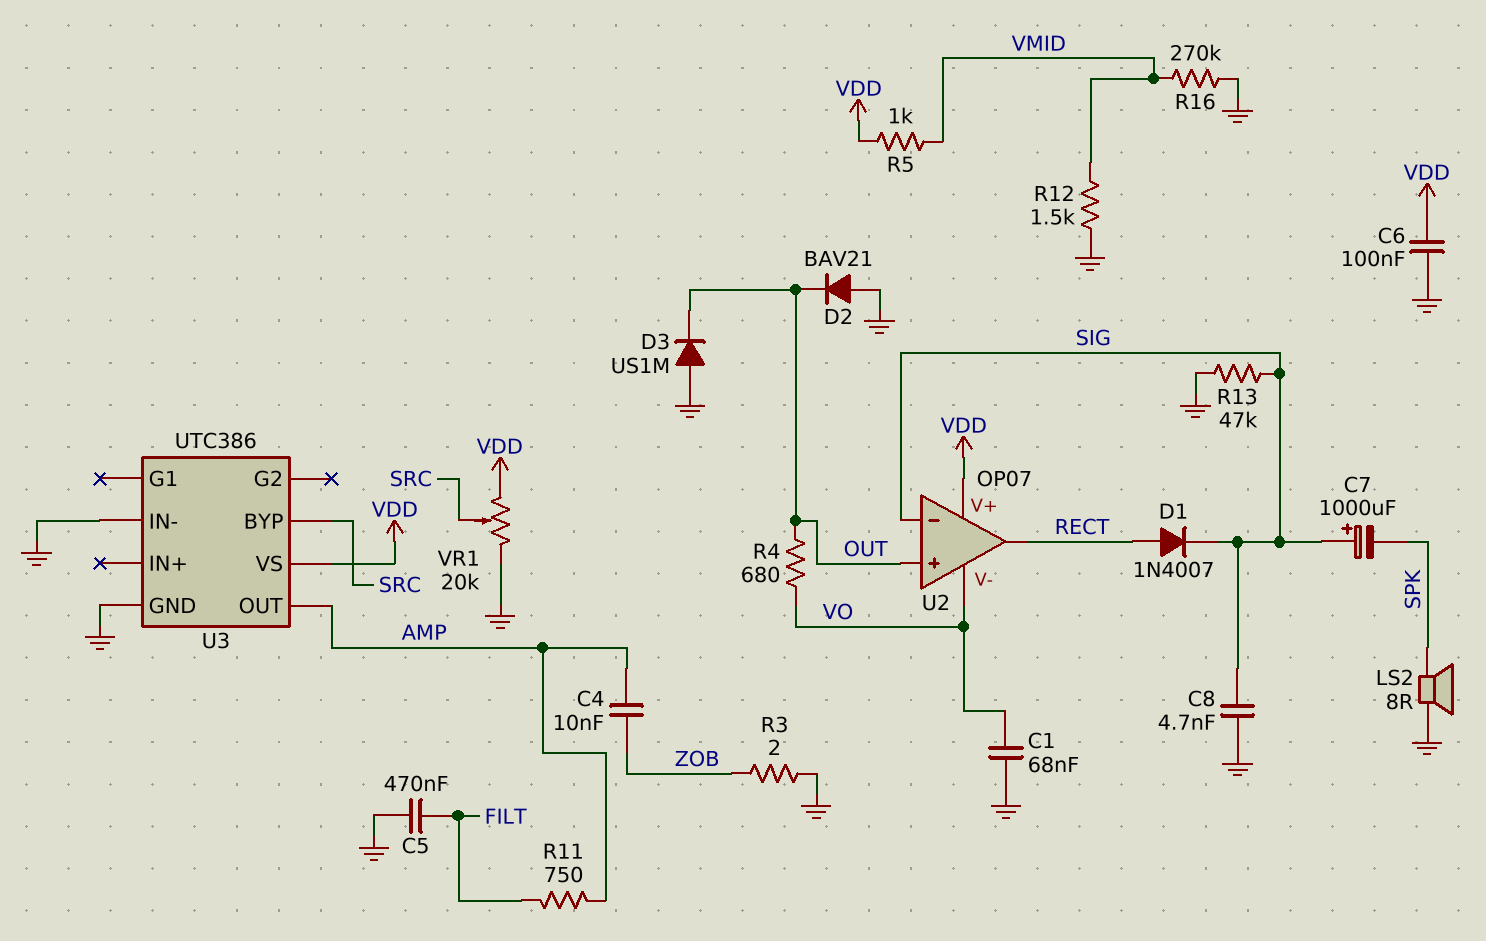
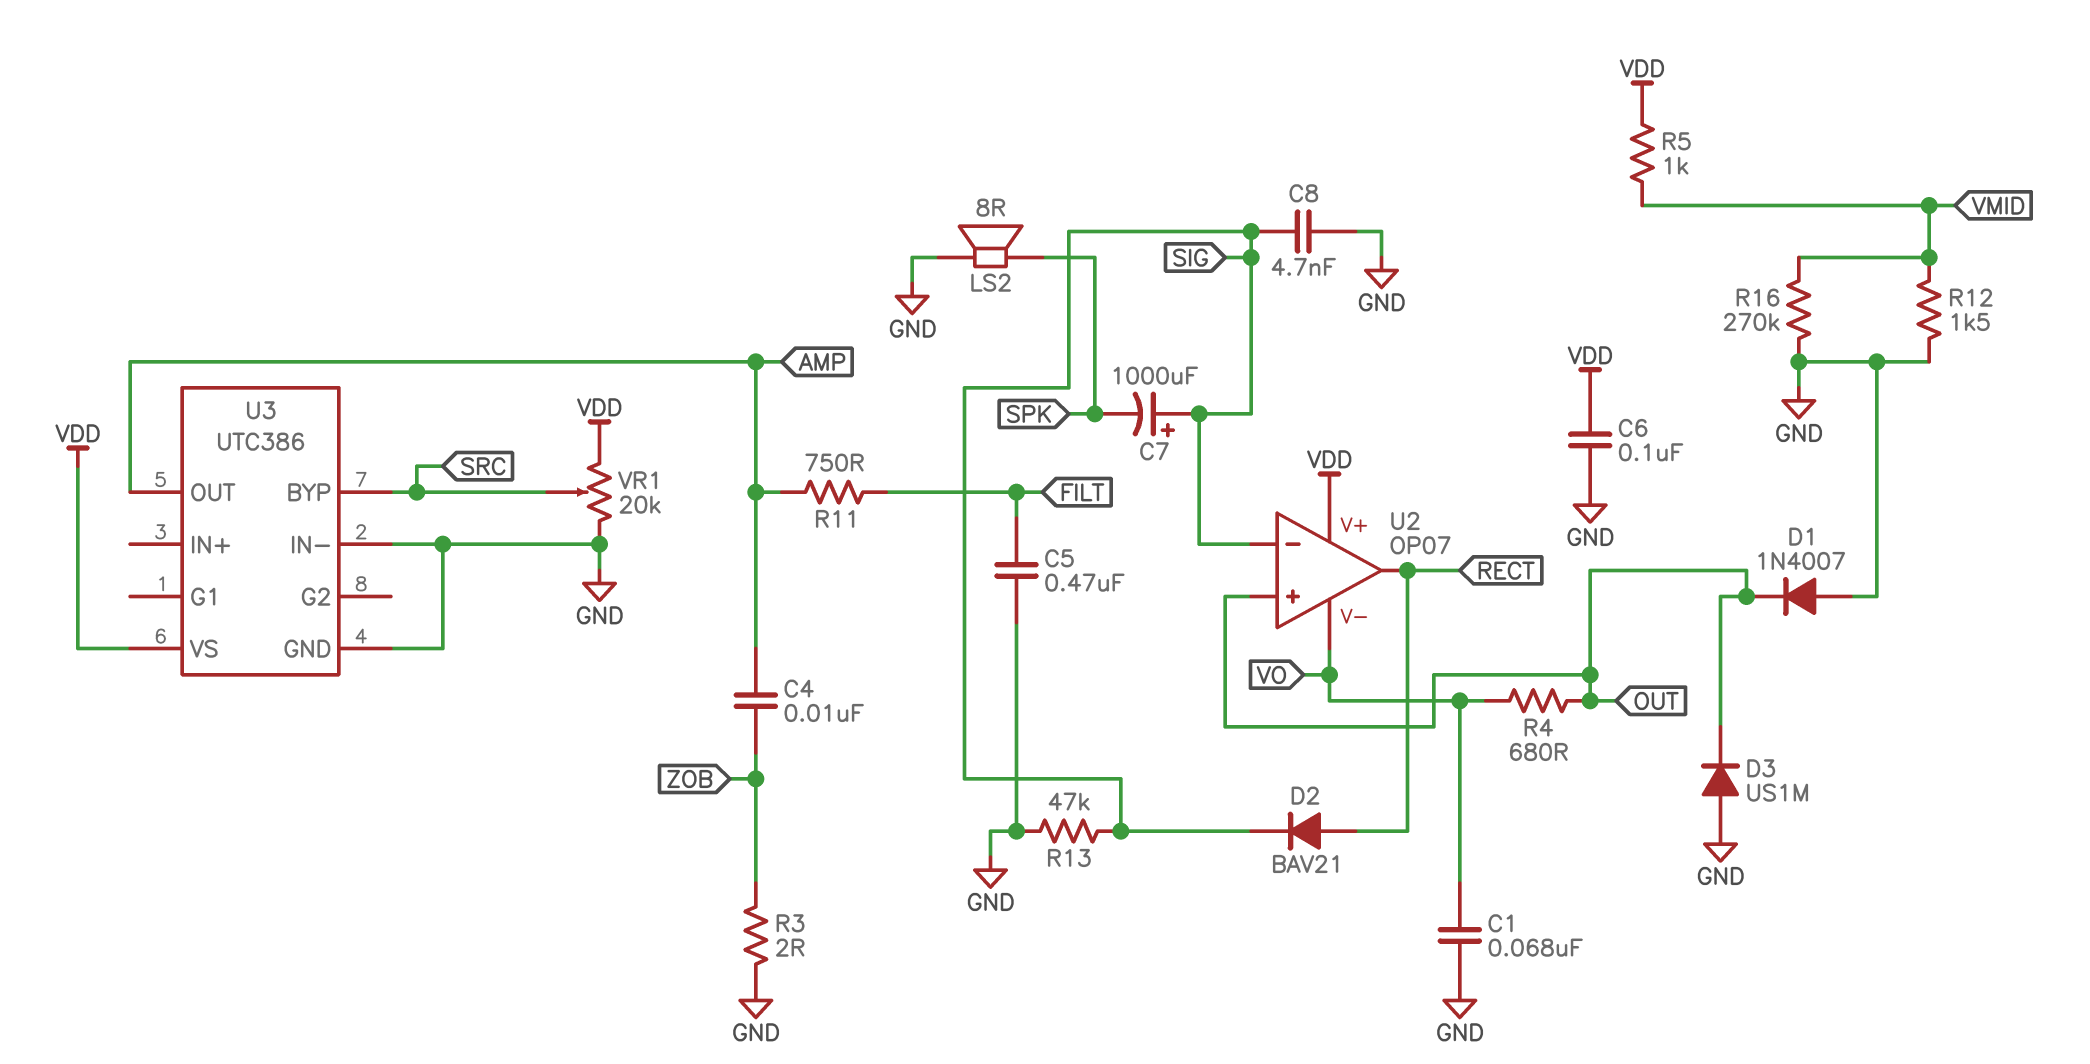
D1: diode 1N4007 (A RECT, K SIG) -> diode 1N4007 (A GND, K OUT)
D2: diode BAV21 (A GND, K OUT) -> diode BAV21 (A RECT, K SIG)

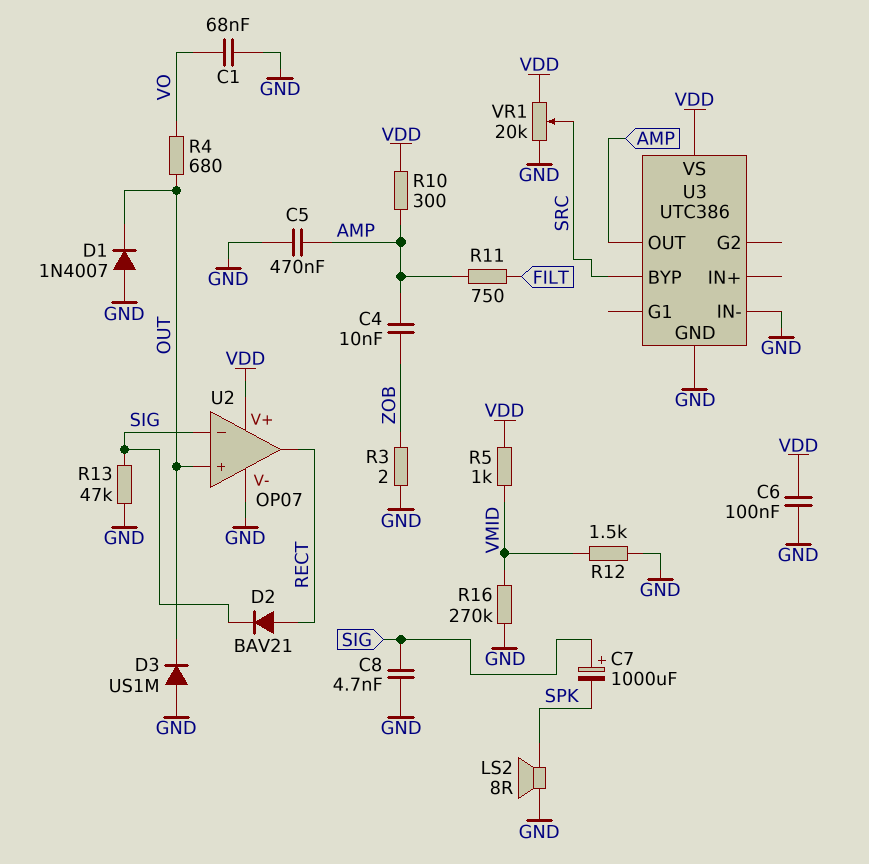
C5: 470nF (FILT, GND) -> 470nF (AMP, GND)
R10: none -> 300 (AMP, VDD)
U2 pin V-: VO -> GND

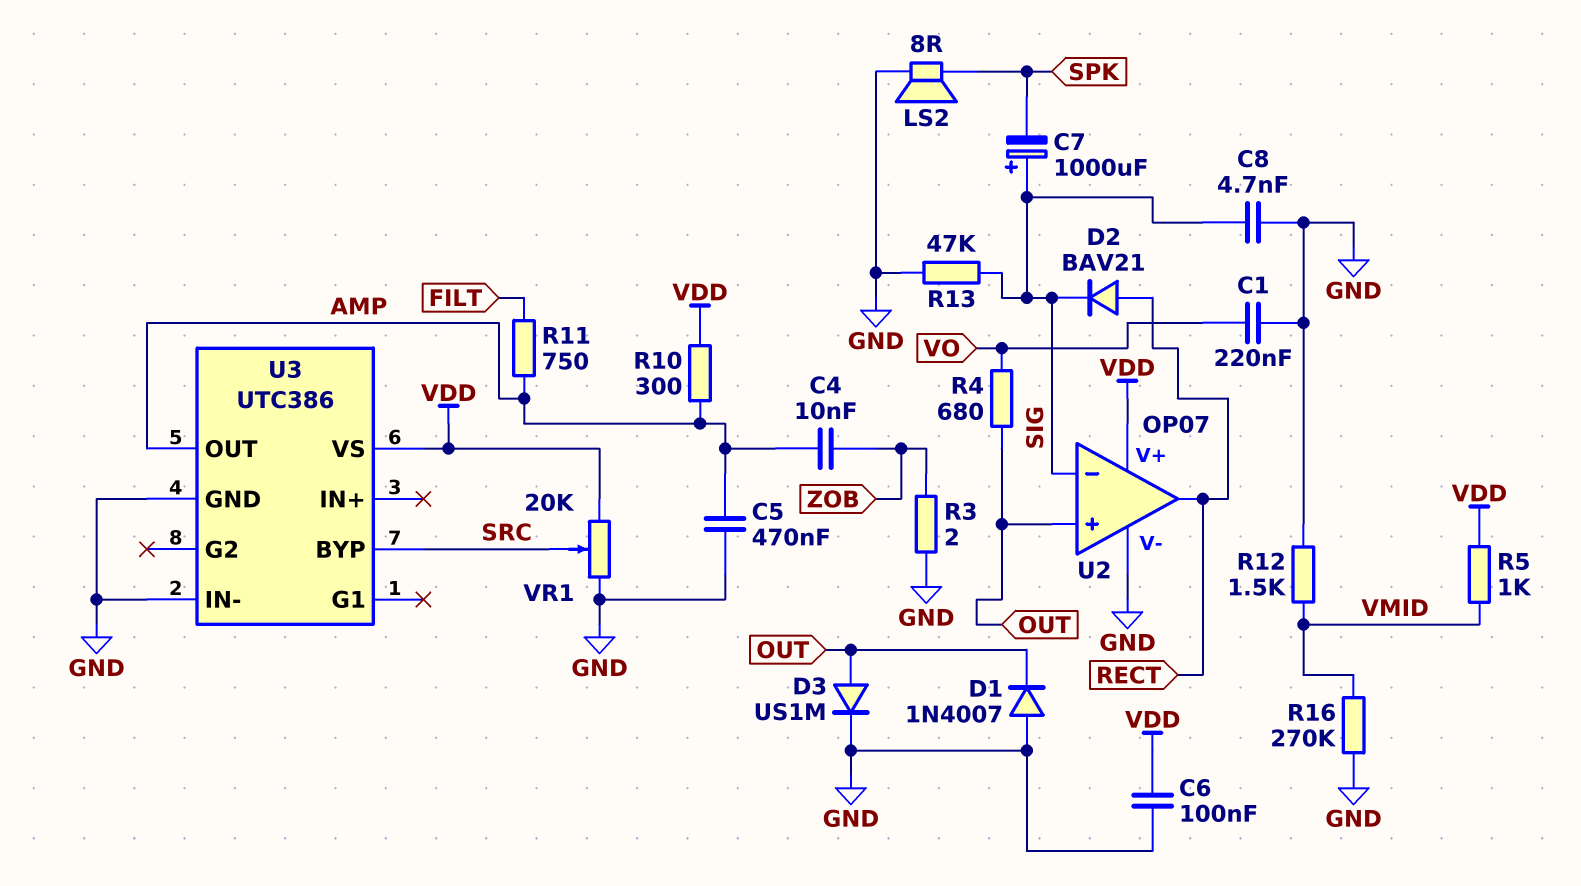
C1: 68nF (GND, VO) -> 220nF (GND, VO)
D3: diode US1M (A GND, K OUT) -> diode US1M (A OUT, K GND)

